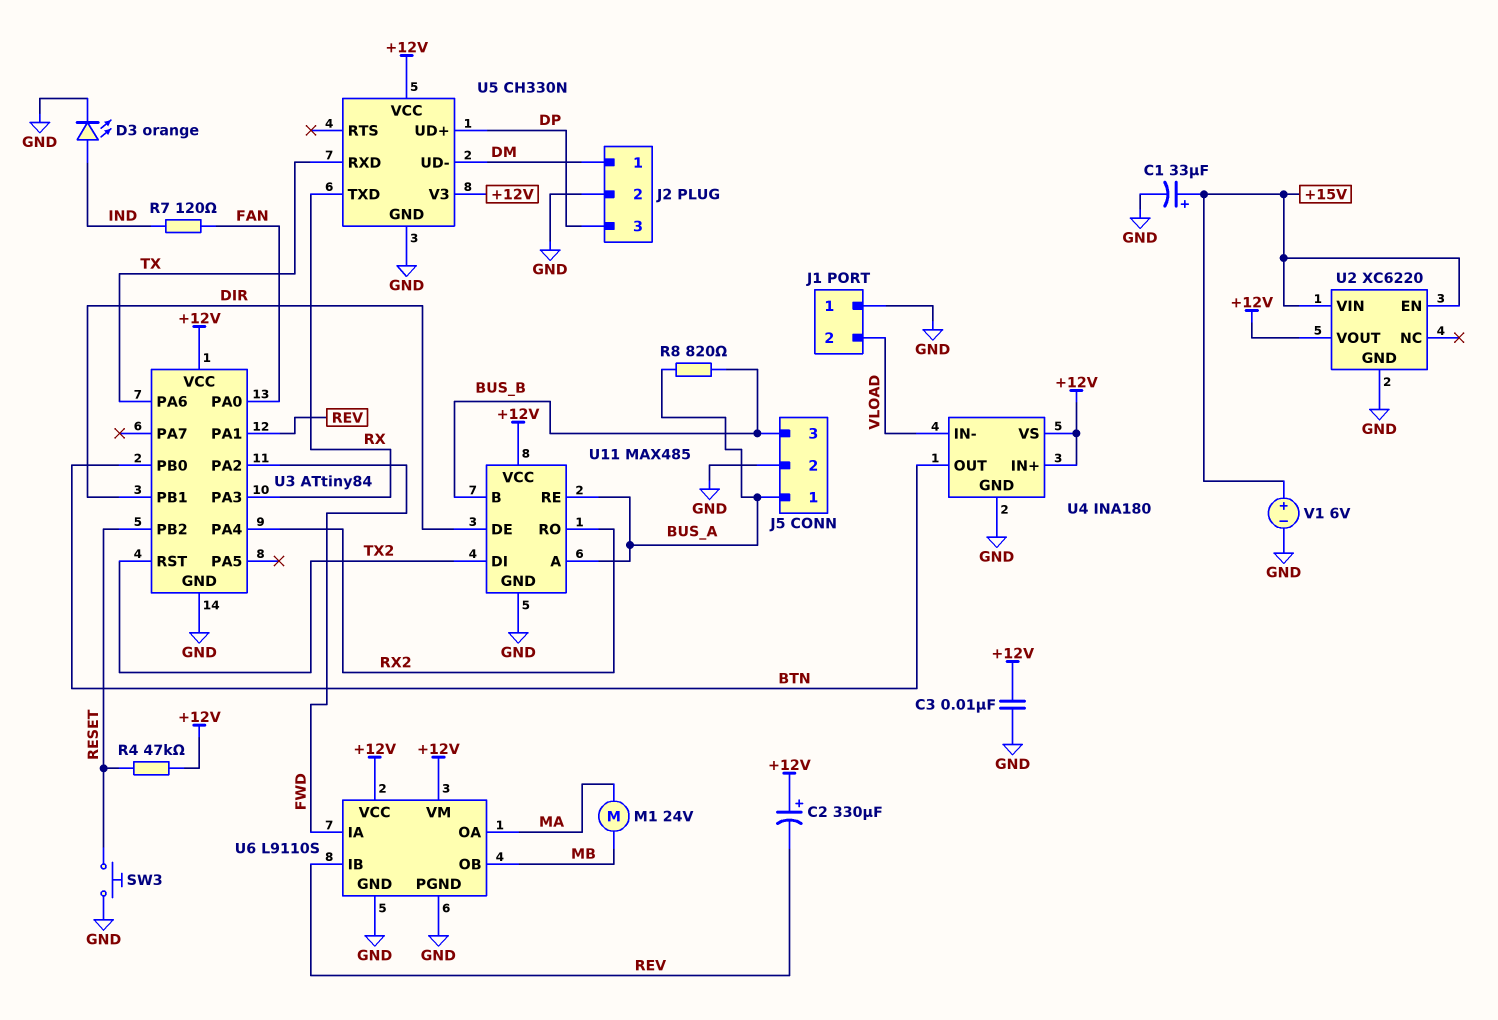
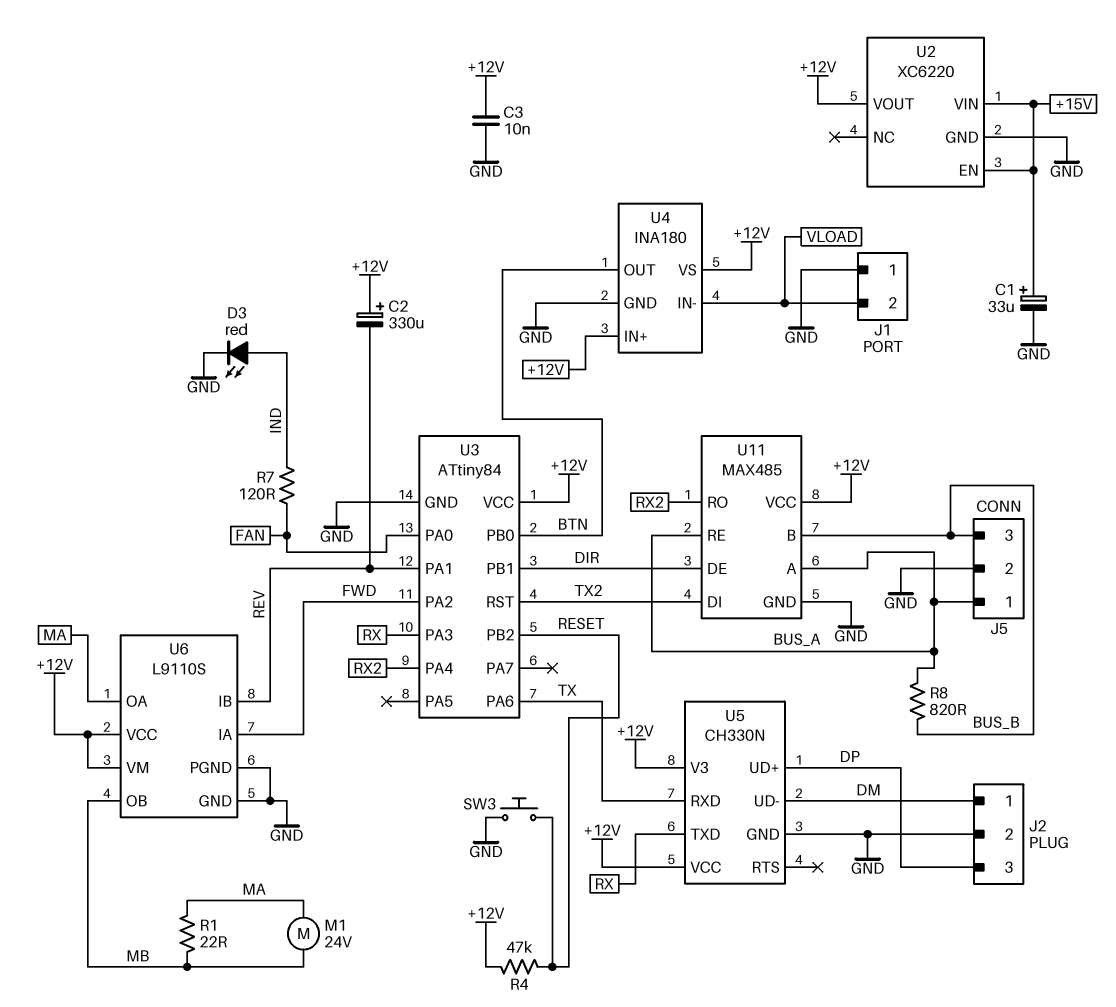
D3: LED orange (A IND, K GND) -> LED red (A IND, K GND)
R1: none -> 22 (MA, MB)
V1: 6V (plus +15V, minus GND) -> none

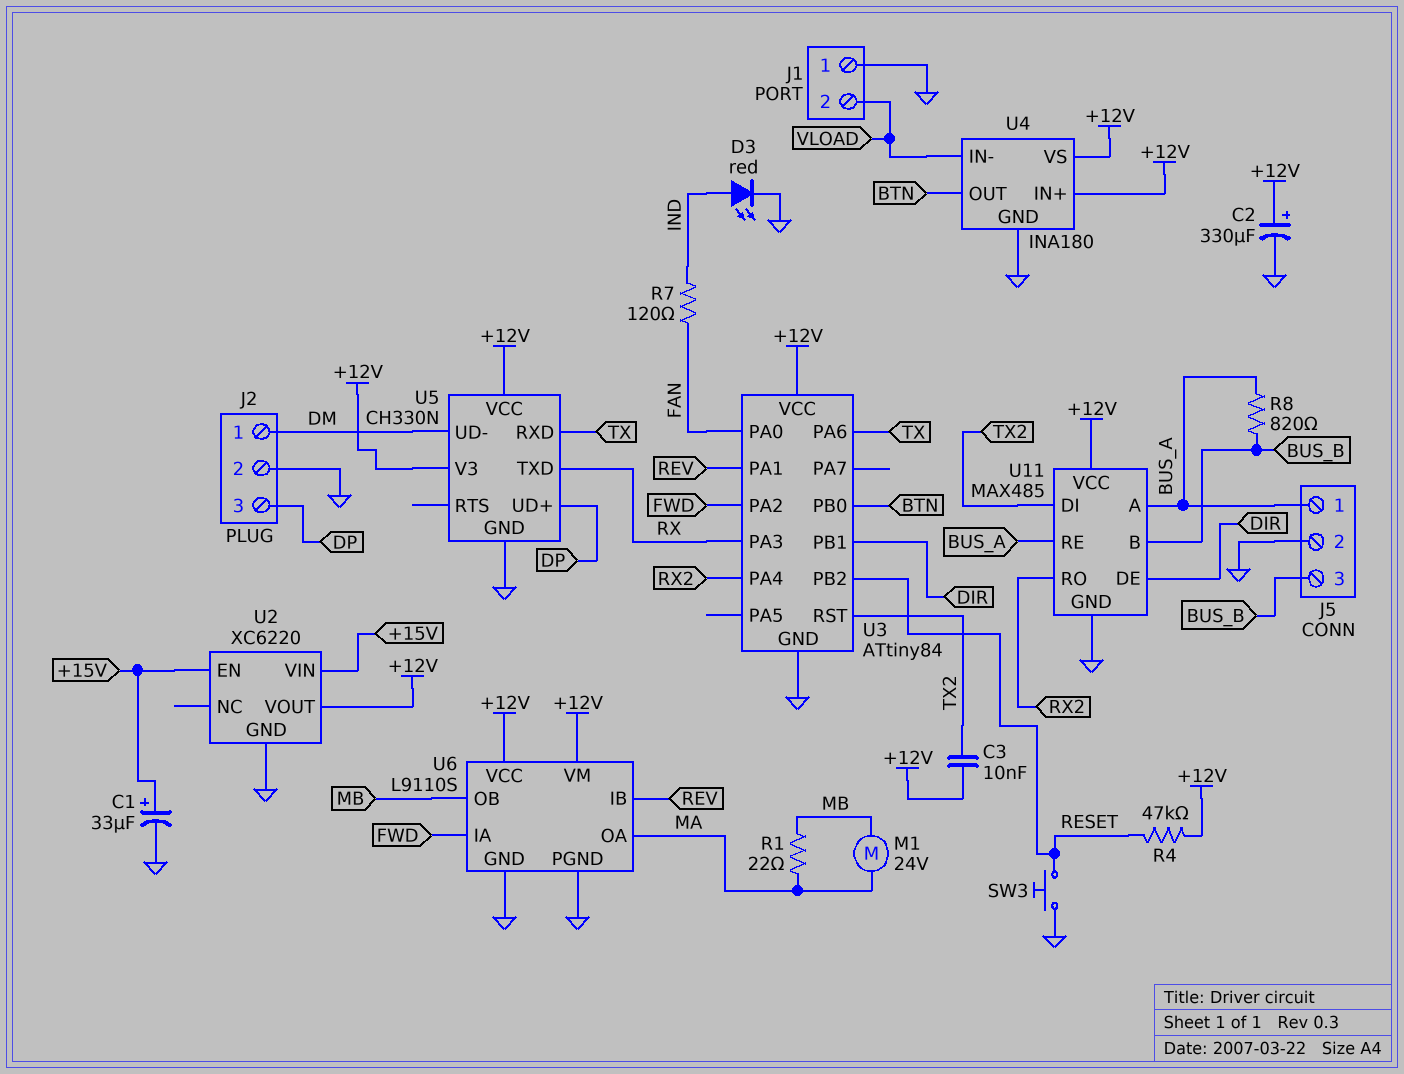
C2: 330uF (plus +12V, minus REV) -> 330uF (plus +12V, minus GND)
C3: 10nF (+12V, GND) -> 10nF (+12V, TX2)

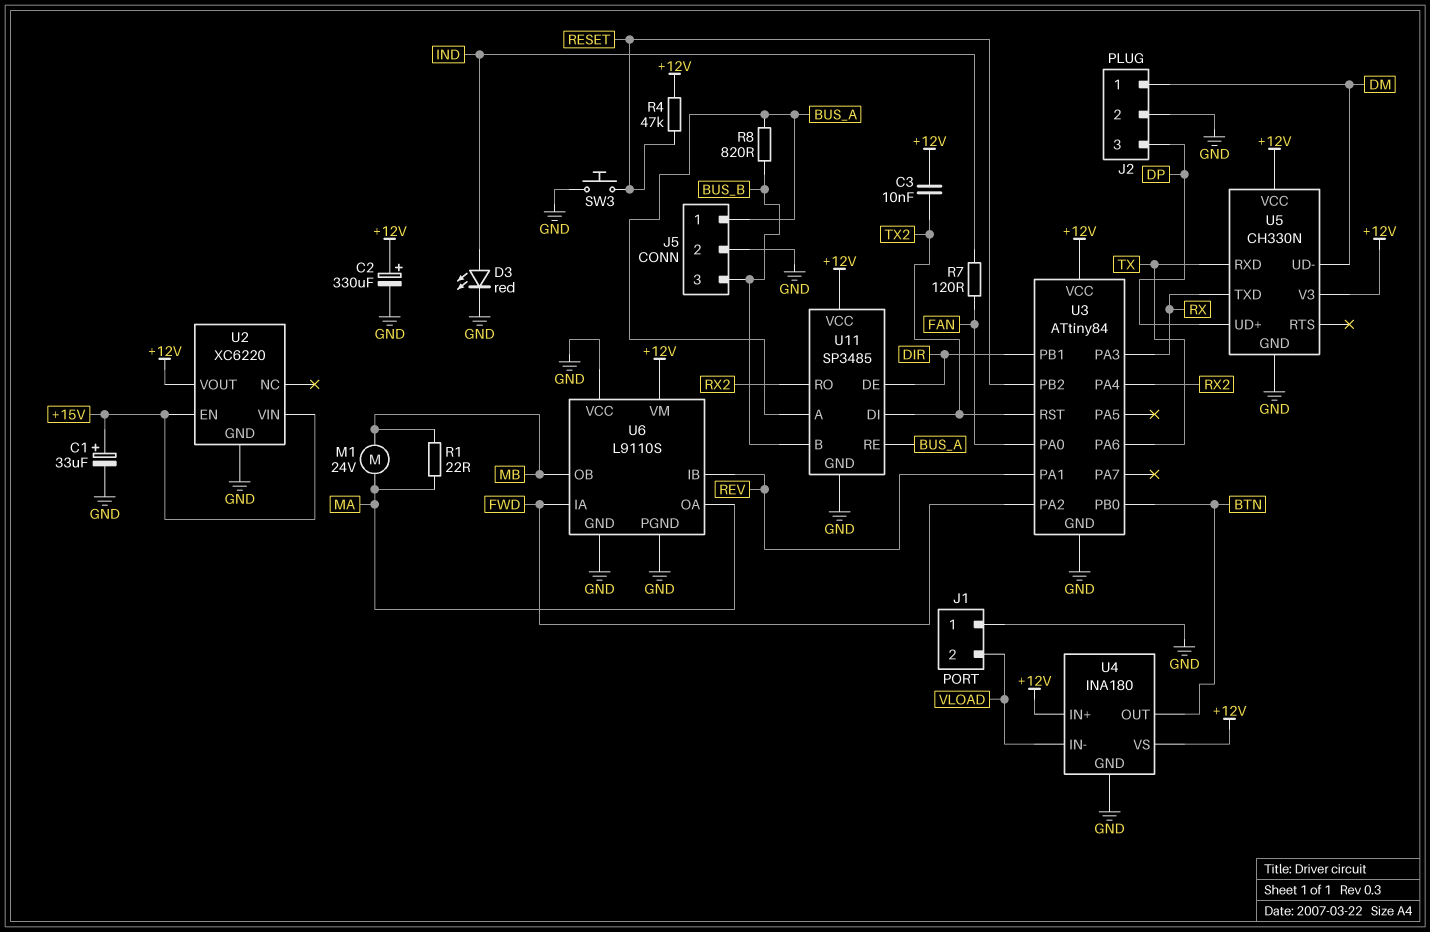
U6 pin VCC: +12V -> GND
U11: MAX485 -> SP3485

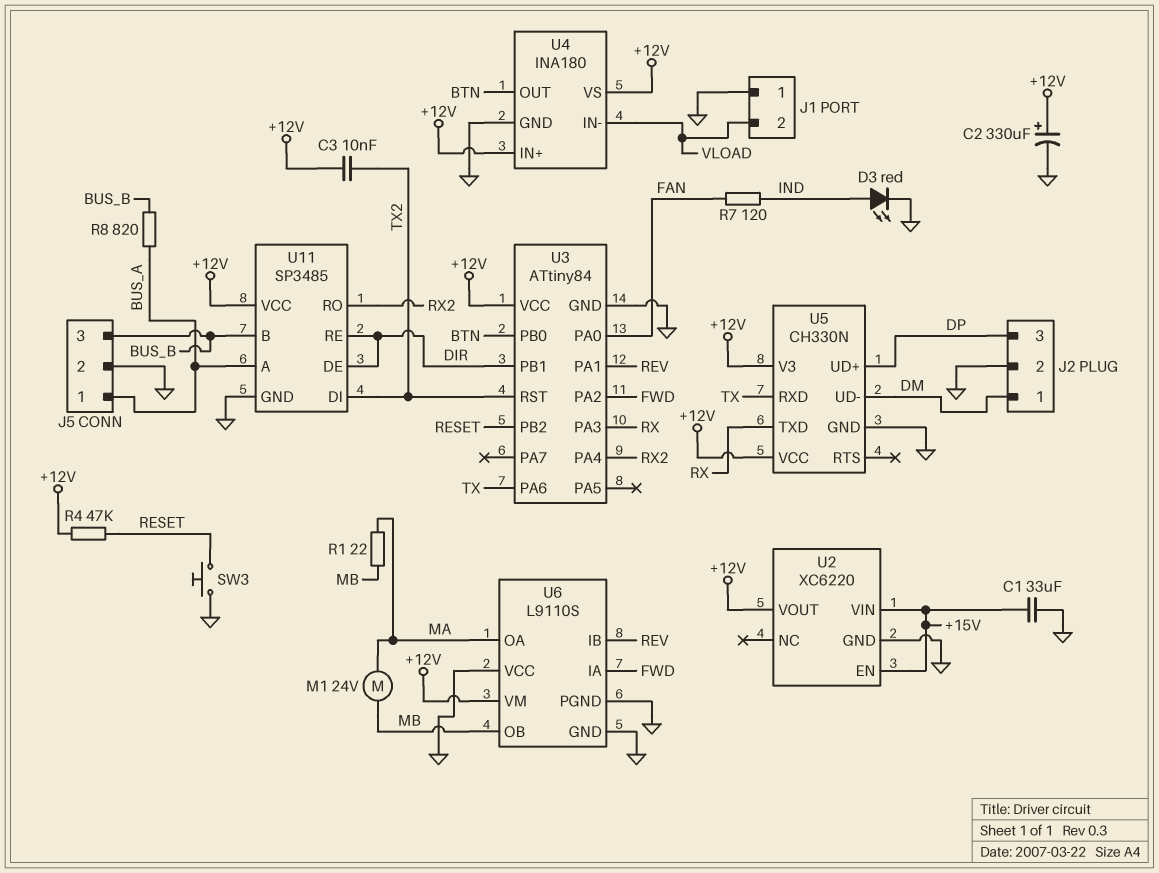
C1: 33uF (plus +15V, minus GND) -> 33uF (+15V, GND)
U11 pin RE: BUS_A -> DIR

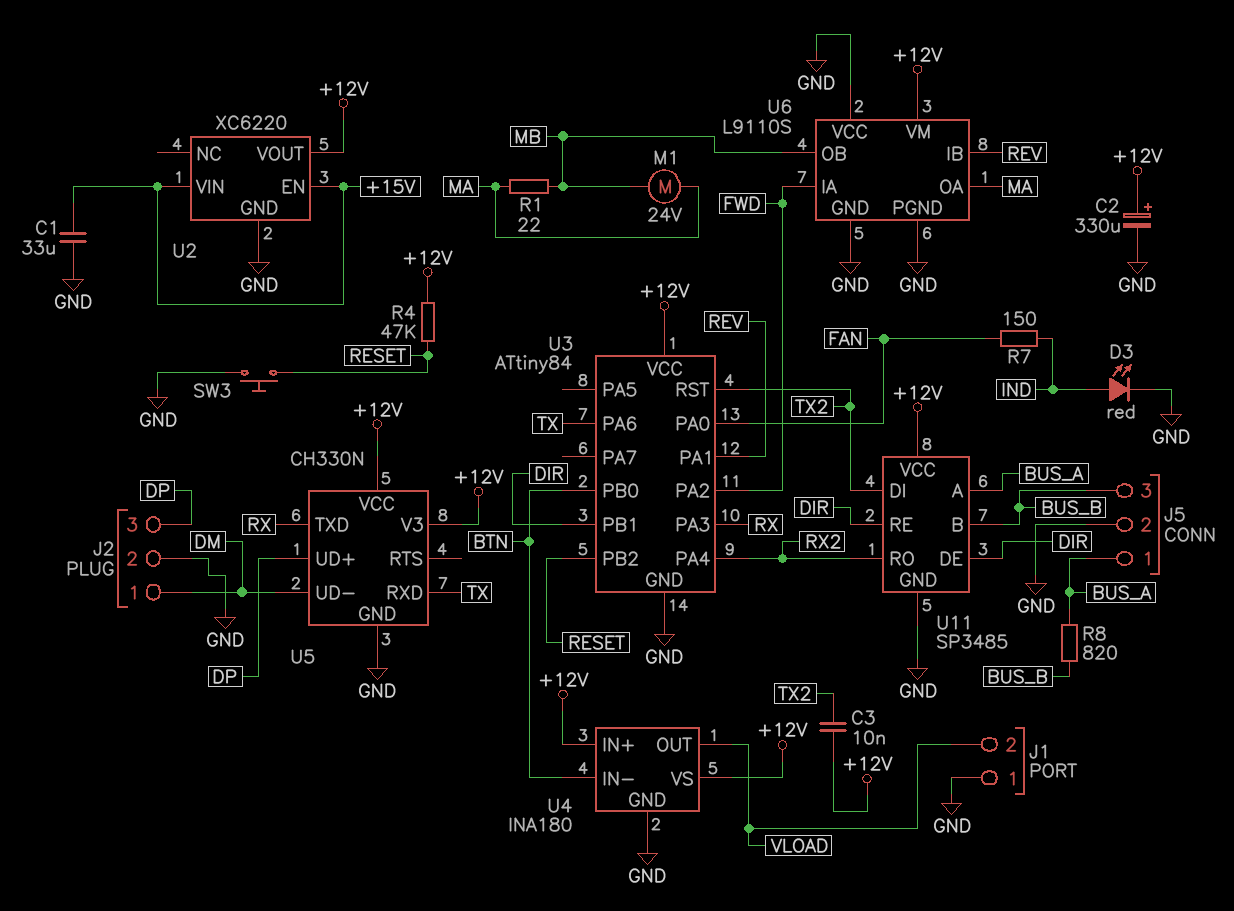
R7: 120 (FAN, IND) -> 150 (FAN, IND)
U4 pin IN-: VLOAD -> BTN
U4 pin OUT: BTN -> VLOAD

